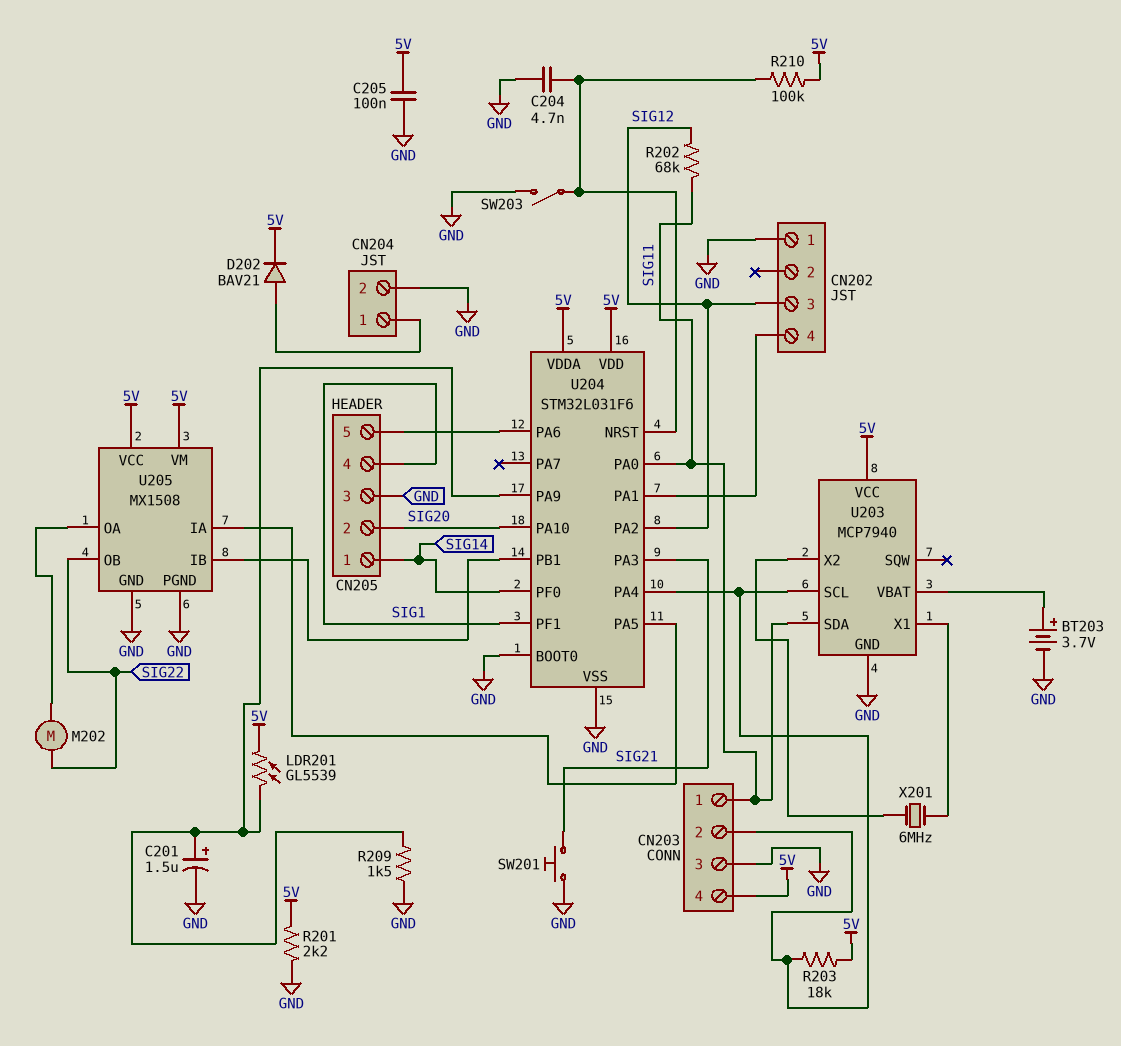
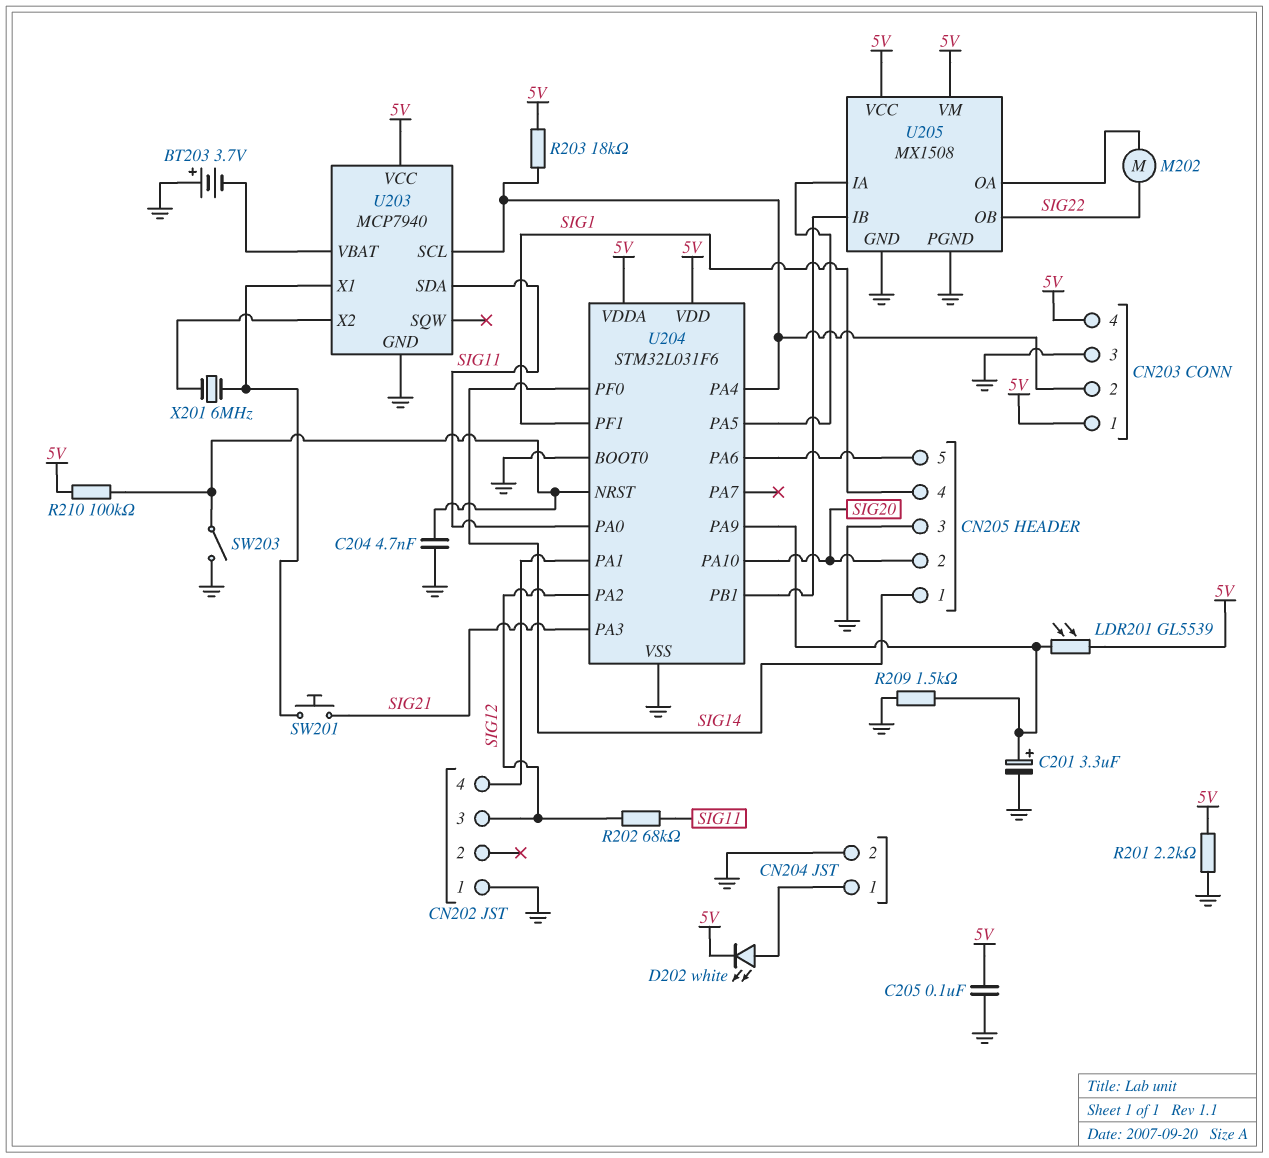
BT203: 3.7V (plus U203/VBAT, minus GND) -> 3.7V (plus GND, minus U203/VBAT)
C201: 1.5uF (plus U204/PA9, minus GND) -> 3.3uF (plus U204/PA9, minus GND)
CN203 pin 1: SIG11 -> 5V
D202: diode BAV21 (A CN204/1, K 5V) -> LED white (A CN204/1, K 5V)
SW201: button (GND, SIG21) -> button (SIG21, U203/X1)

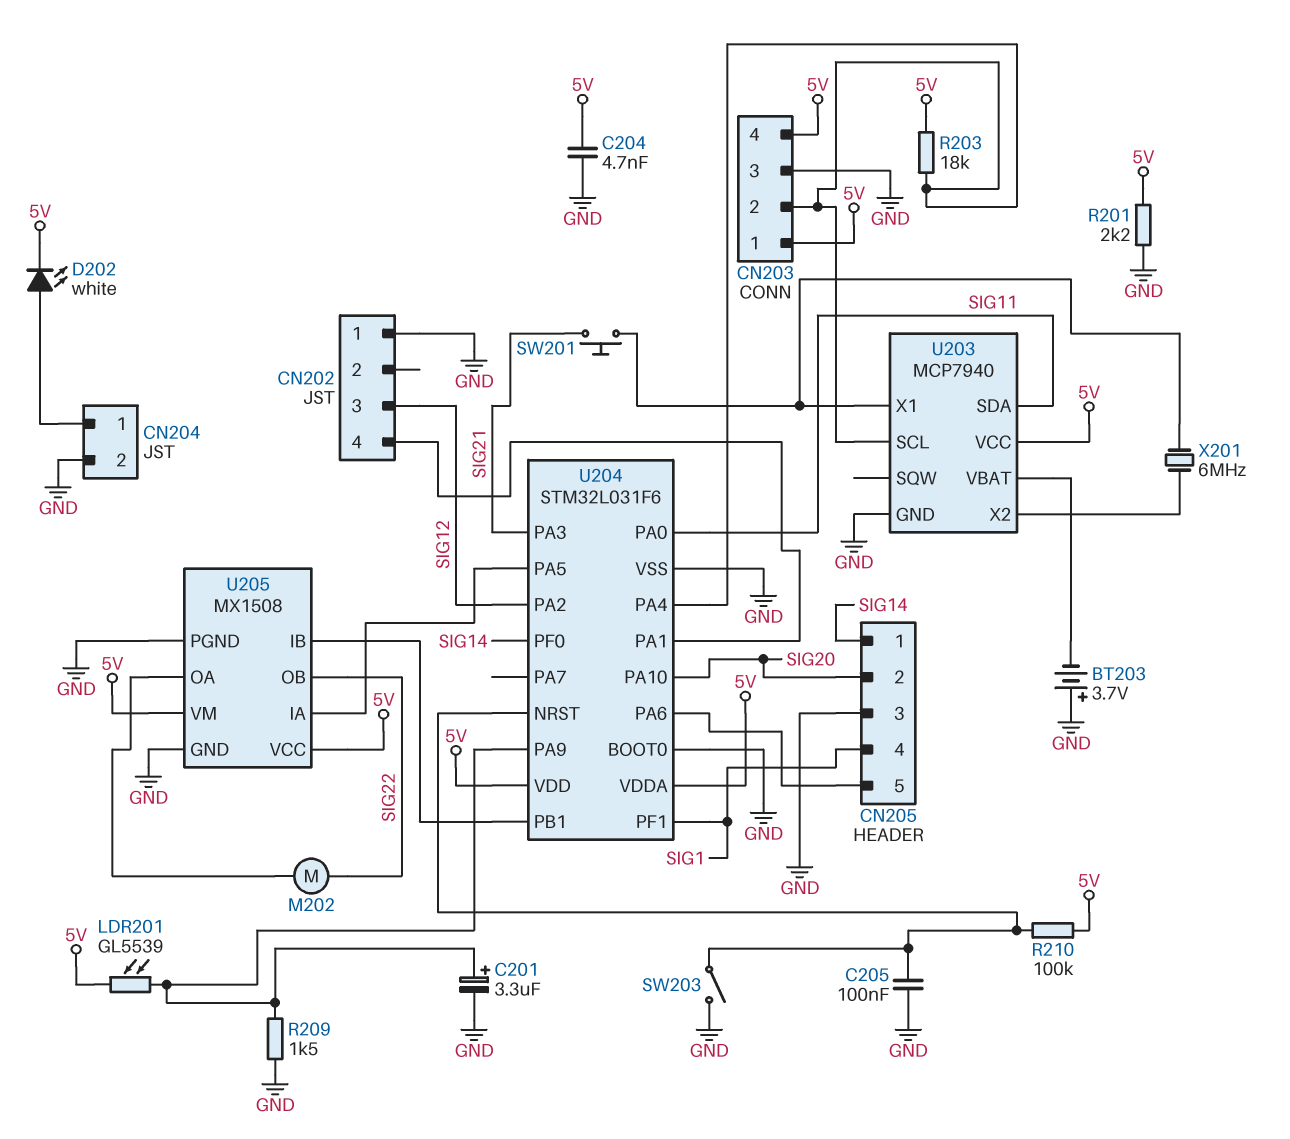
C204: 4.7nF (GND, U204/NRST) -> 4.7nF (5V, GND)
C205: 100nF (5V, GND) -> 100nF (GND, U204/NRST)
R202: 68k (SIG11, SIG12) -> none

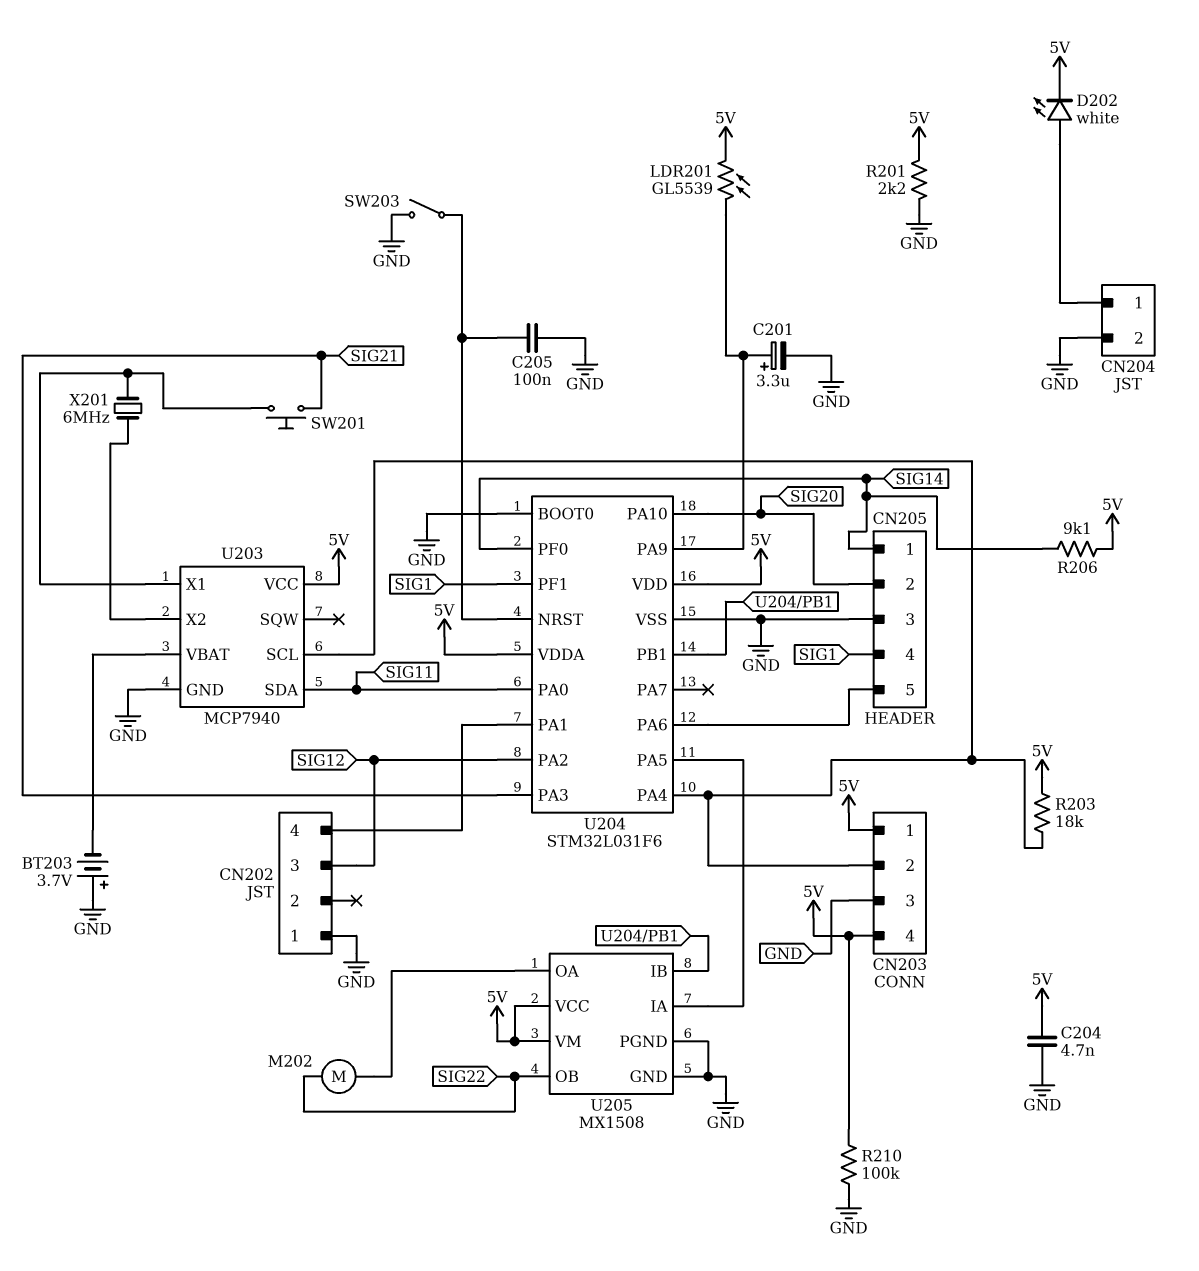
R206: none -> 9.1k (5V, SIG14)
R209: 1.5k (GND, U204/PA9) -> none
R210: 100k (5V, U204/NRST) -> 100k (5V, GND)

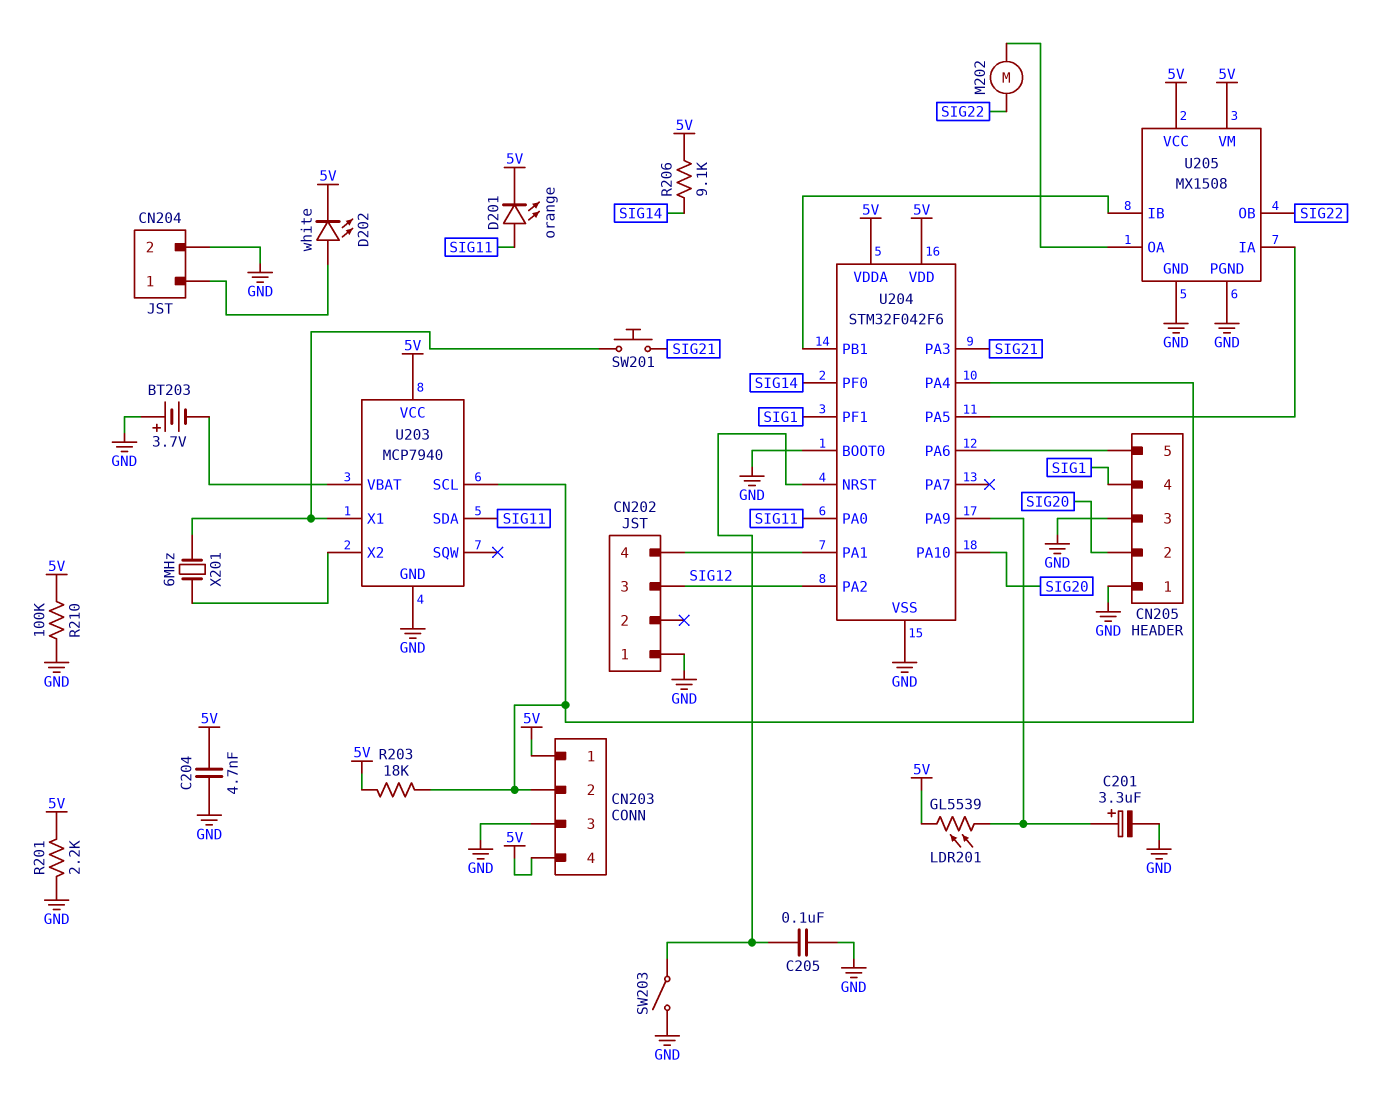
CN205 pin 1: SIG14 -> GND
D201: none -> LED orange (A SIG11, K 5V)
U204: STM32L031F6 -> STM32F042F6

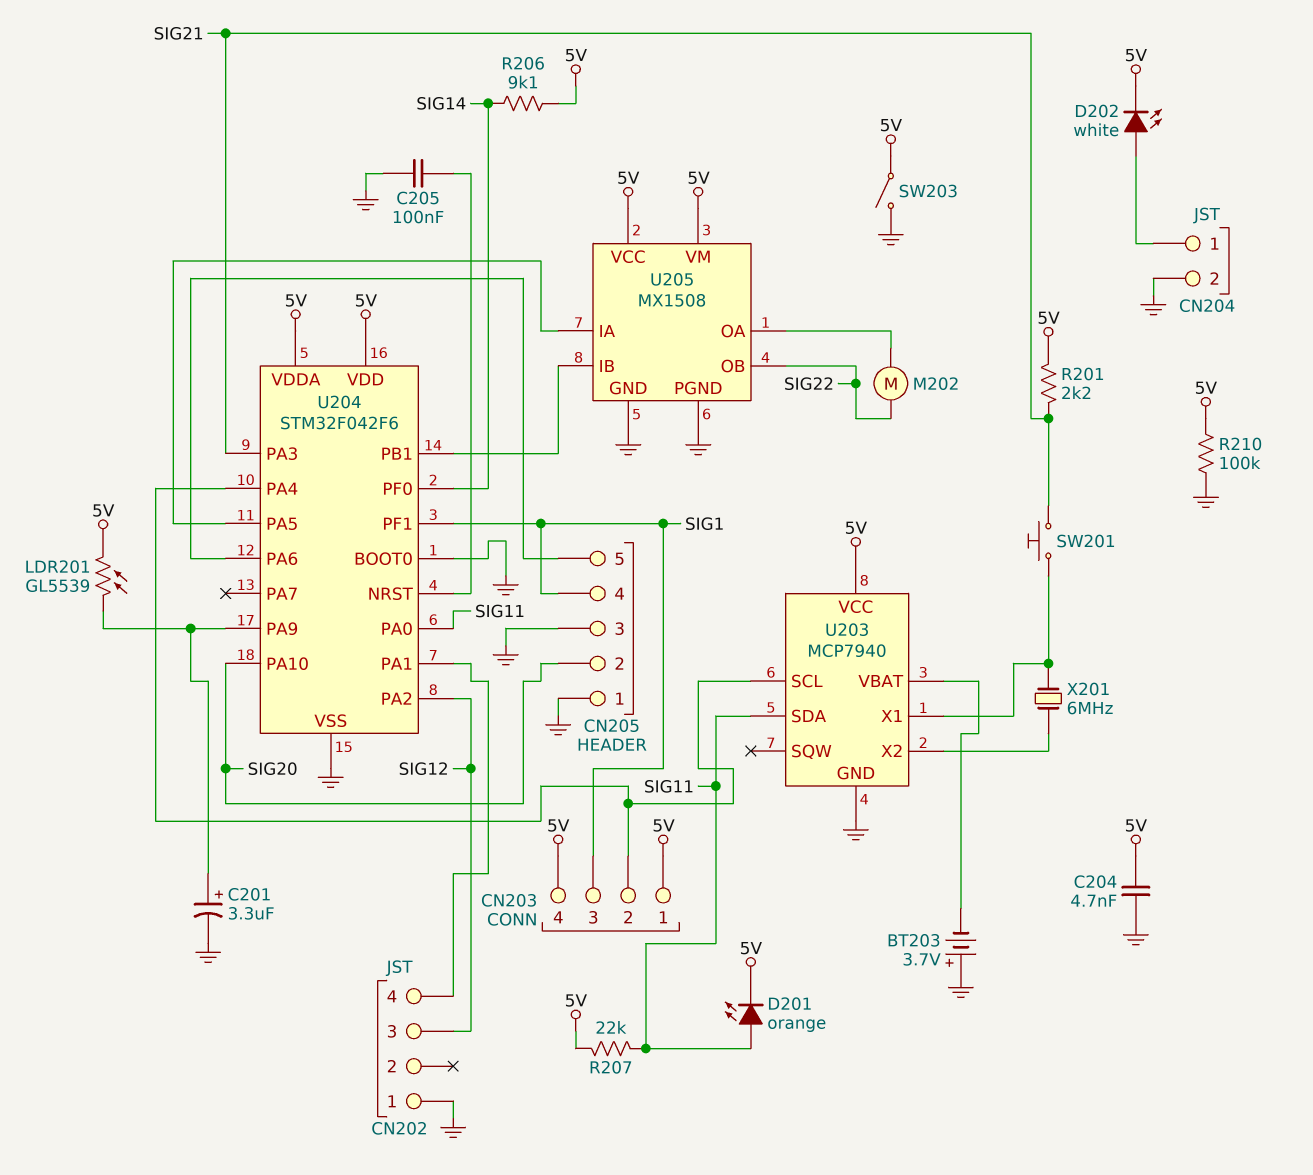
CN203 pin 3: GND -> SIG1
R201: 2.2k (5V, GND) -> 2.2k (5V, SIG21)
R203: 18k (5V, CN203/2) -> none
R207: none -> 22k (5V, SIG11)
SW203: switch (GND, U204/NRST) -> switch (5V, GND)

